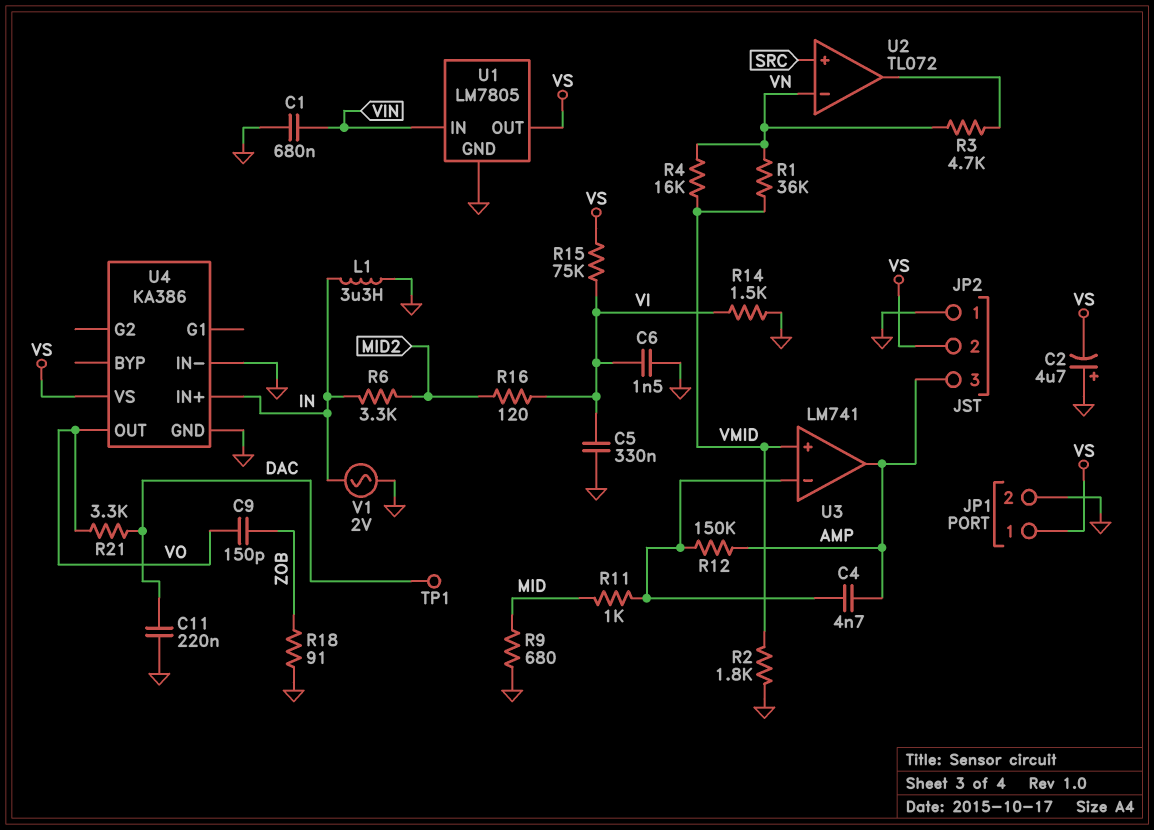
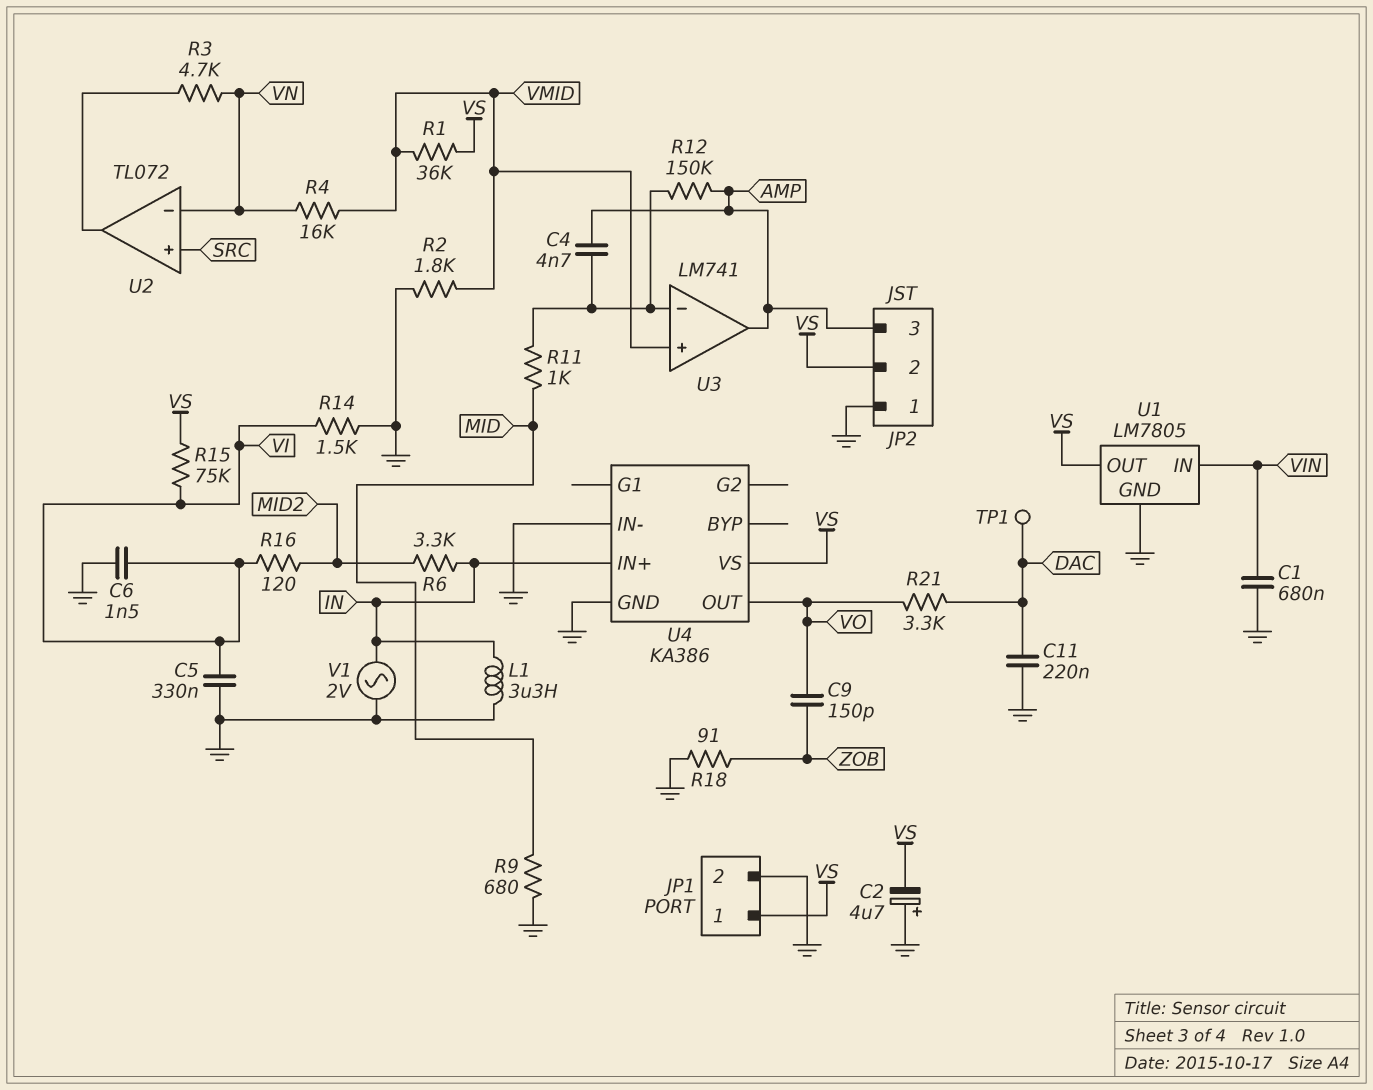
R1: 36k (VMID, VN) -> 36k (VMID, VS)

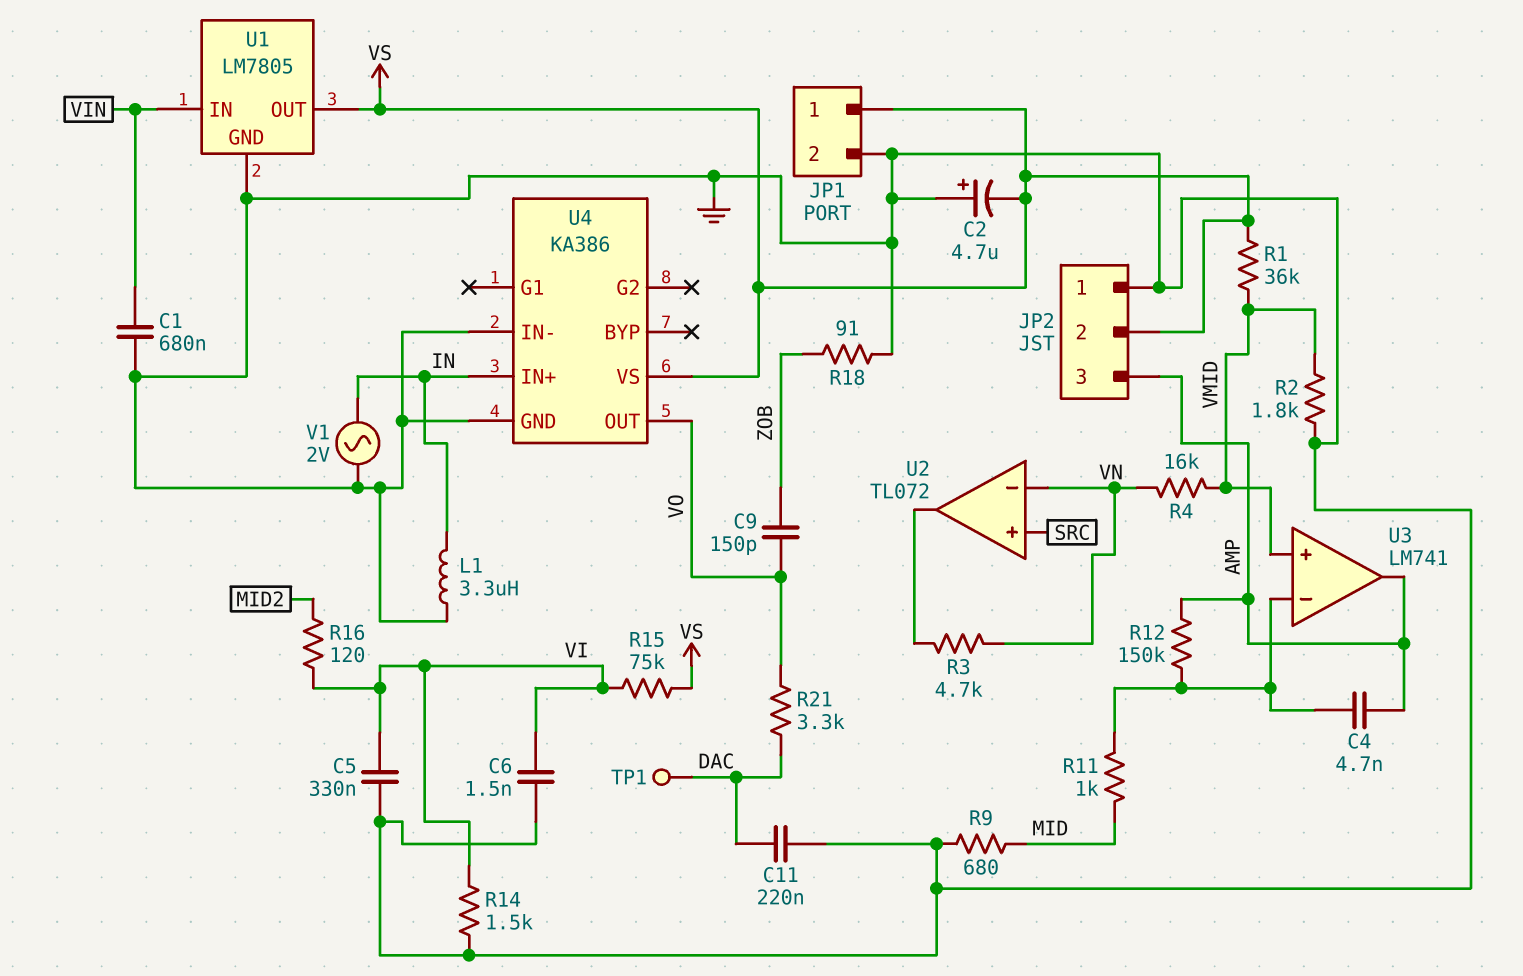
R6: 3.3k (IN, MID2) -> none

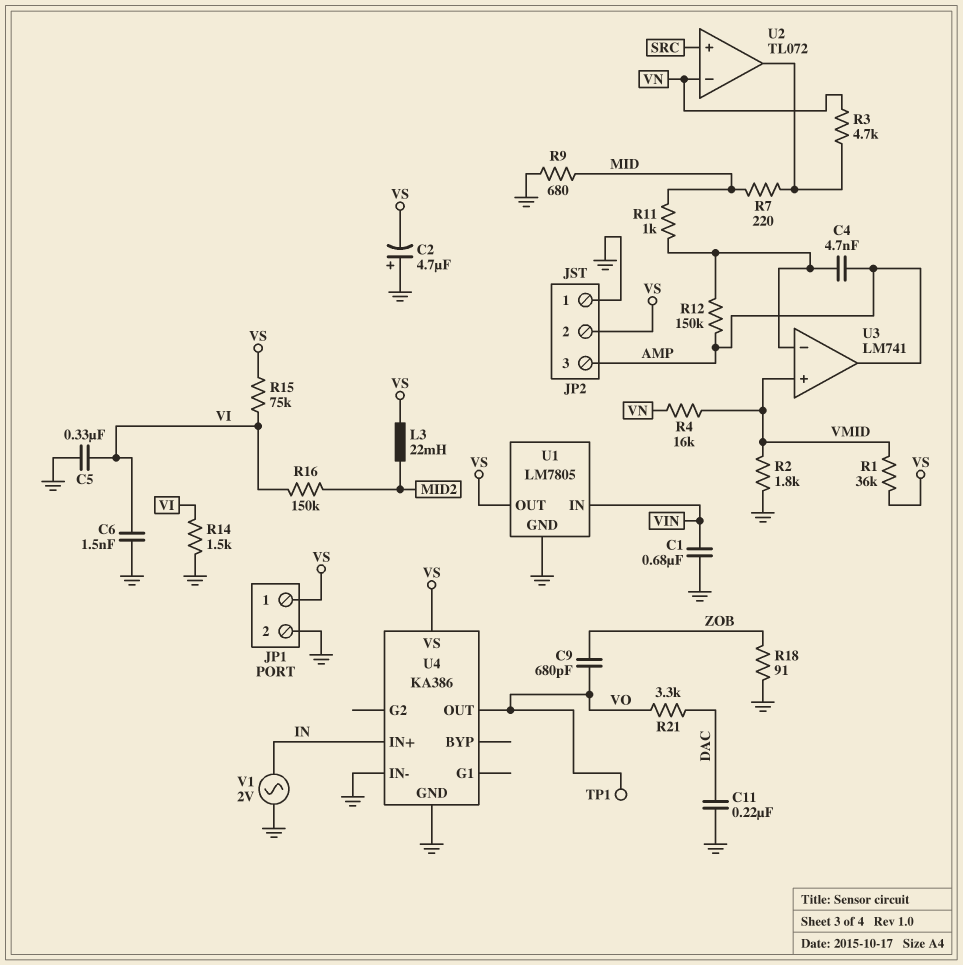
C9: 150pF (VO, ZOB) -> 680pF (VO, ZOB)
L1: 3.3uH (GND, IN) -> none
L3: none -> 22mH (MID2, VS)
R7: none -> 220 (MID, U2/out)
R16: 120 (MID2, VI) -> 150k (MID2, VI)
TP1: test point (DAC) -> test point (VO)

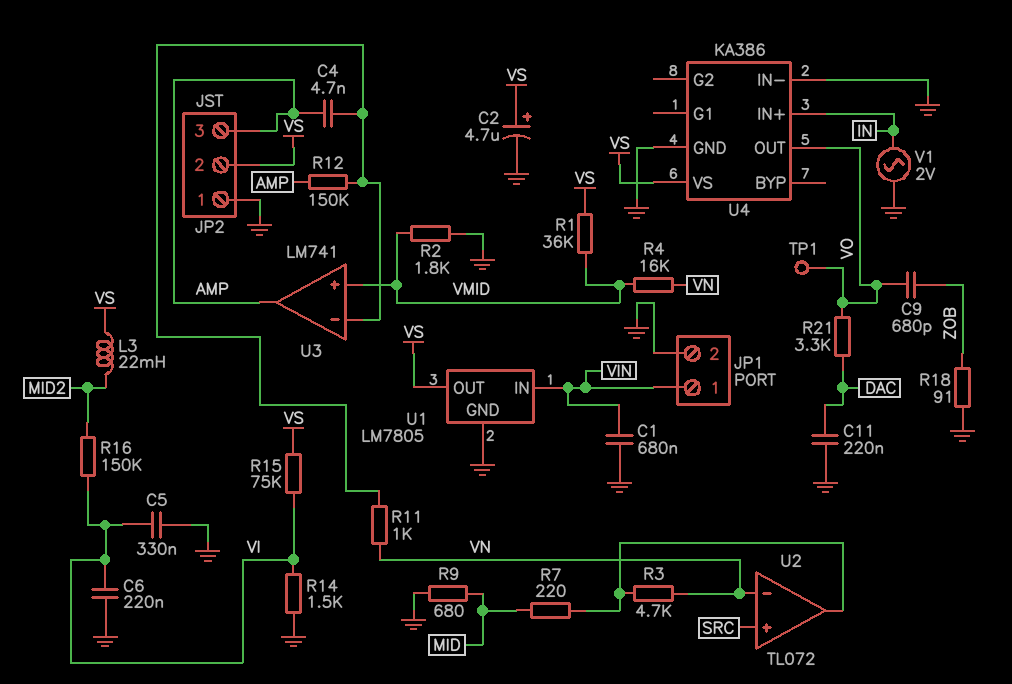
C2: 4.7uF (plus GND, minus VS) -> 4.7uF (plus VS, minus GND)
C6: 1.5nF (GND, VI) -> 220nF (GND, VI)
JP1 pin 1: VS -> VIN
R11: 1k (MID, U3/in-) -> 1k (U3/in-, VN)

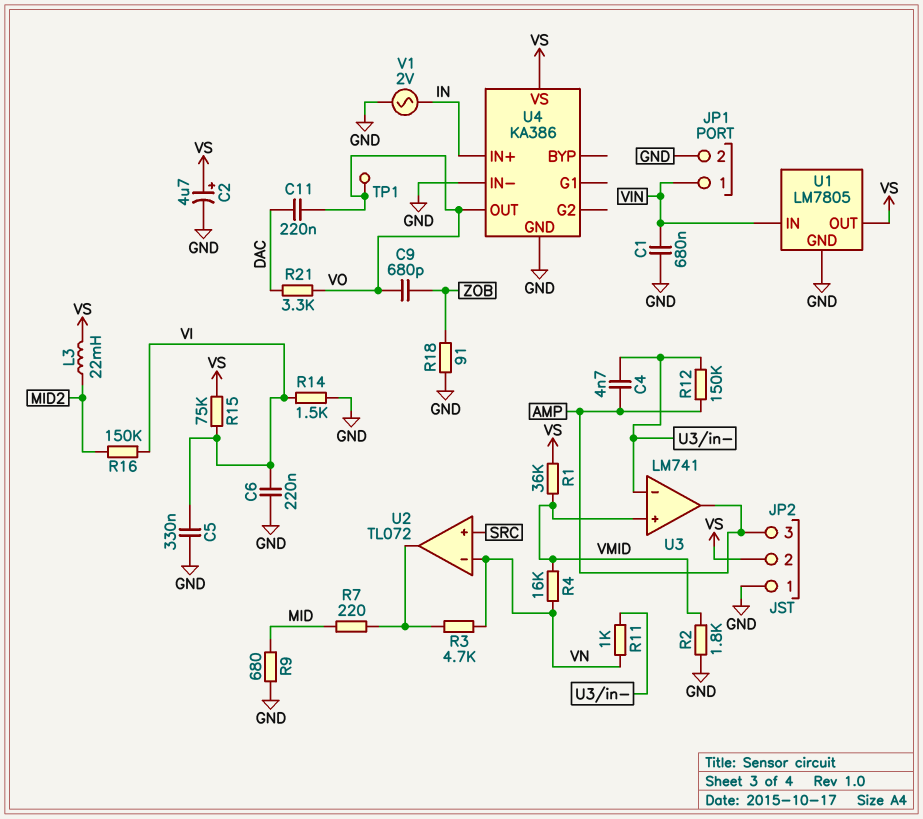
C11: 220nF (DAC, GND) -> 220nF (DAC, VO)

